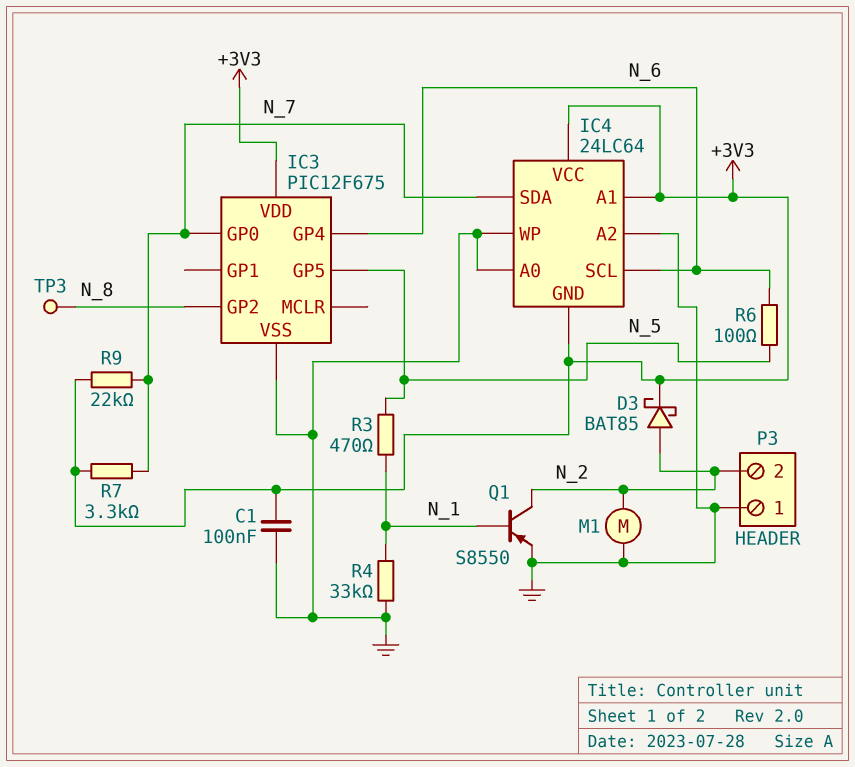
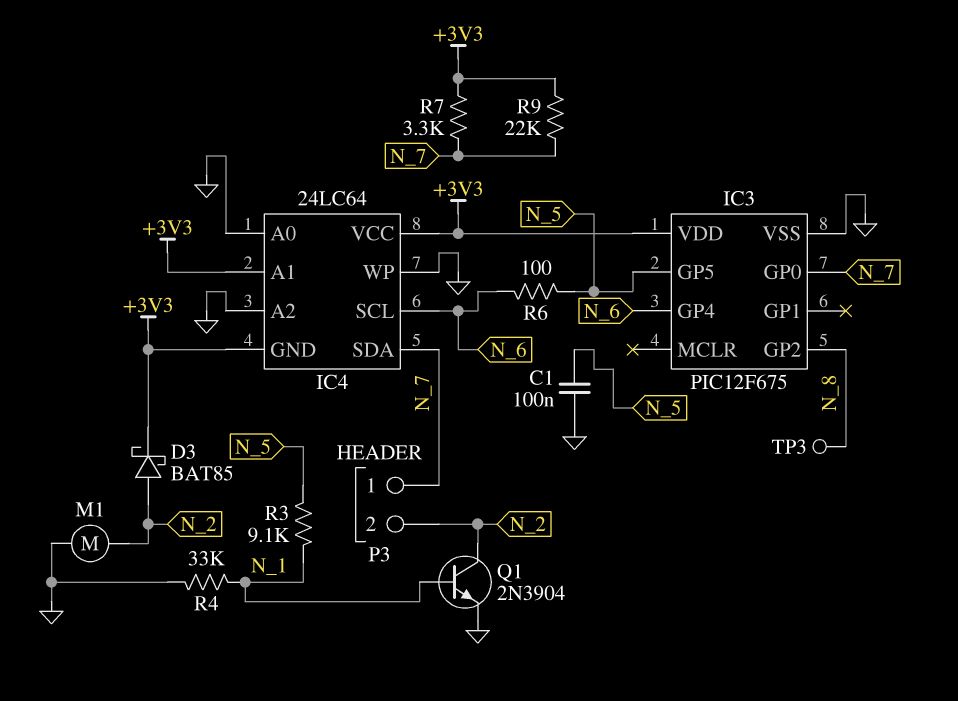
C1: 100nF (+3V3, GND) -> 100nF (GND, N_5)
P3 pin 1: GND -> N_7
Q1: PNP S8550 (B N_1, C N_2, E GND) -> NPN 2N3904 (B N_1, C N_2, E GND)
R3: 470 (N_1, N_5) -> 9.1k (N_1, N_5)

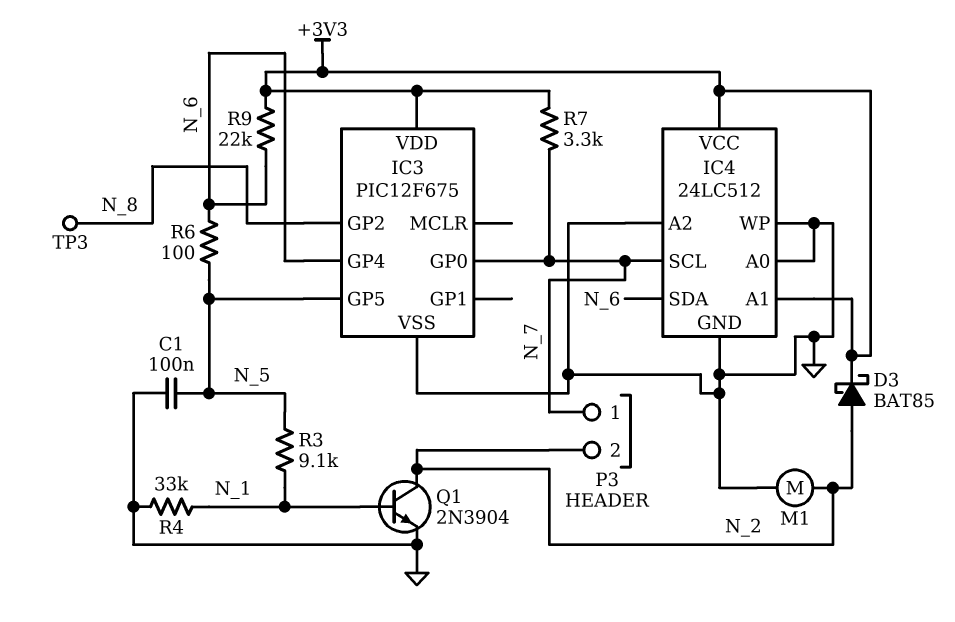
IC4: 24LC64 -> 24LC512
IC4 pin GND: +3V3 -> GND
IC4 pin SCL: N_6 -> N_7
IC4 pin SDA: N_7 -> N_6
R9: 22k (+3V3, N_7) -> 22k (+3V3, N_6)

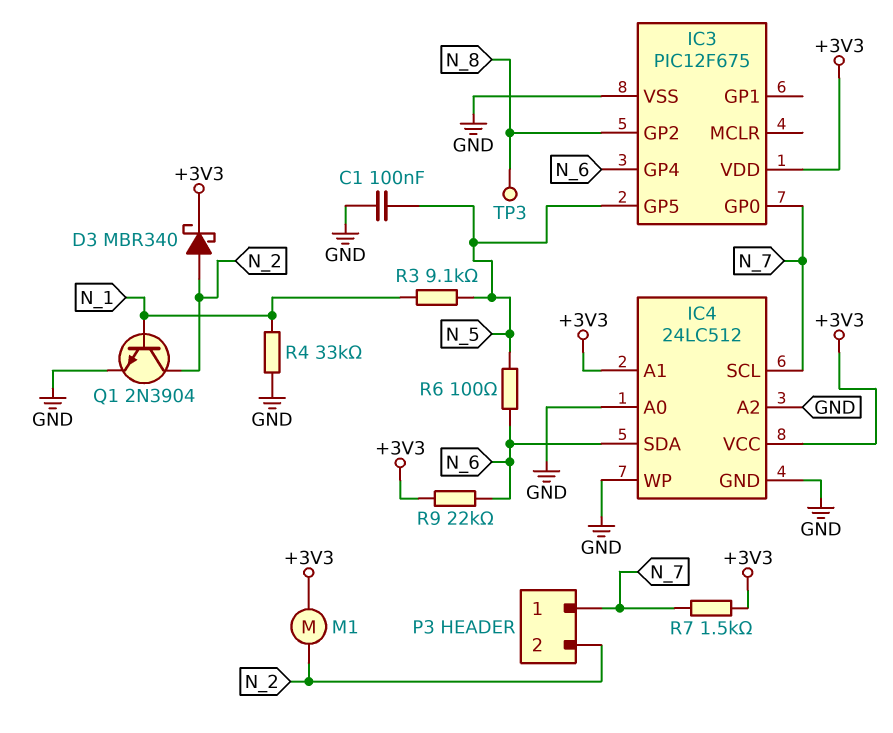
D3: schottky BAT85 (A N_2, K +3V3) -> schottky MBR340 (A N_2, K +3V3)
M1: motor (GND, N_2) -> motor (+3V3, N_2)
R7: 3.3k (+3V3, N_7) -> 1.5k (+3V3, N_7)

